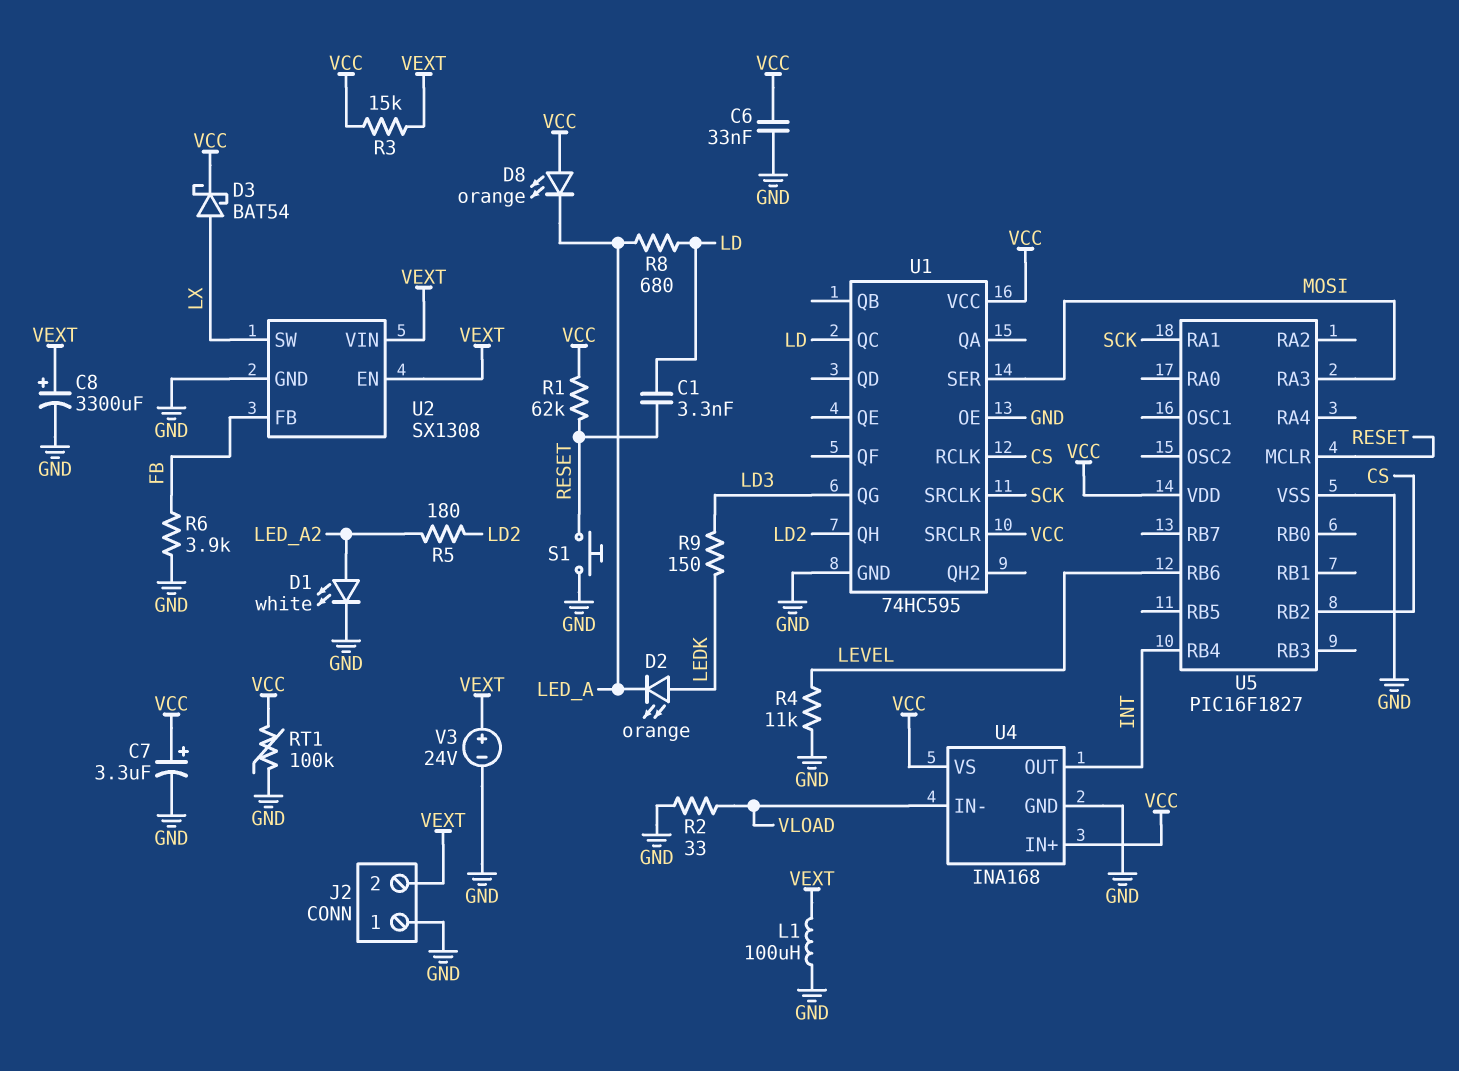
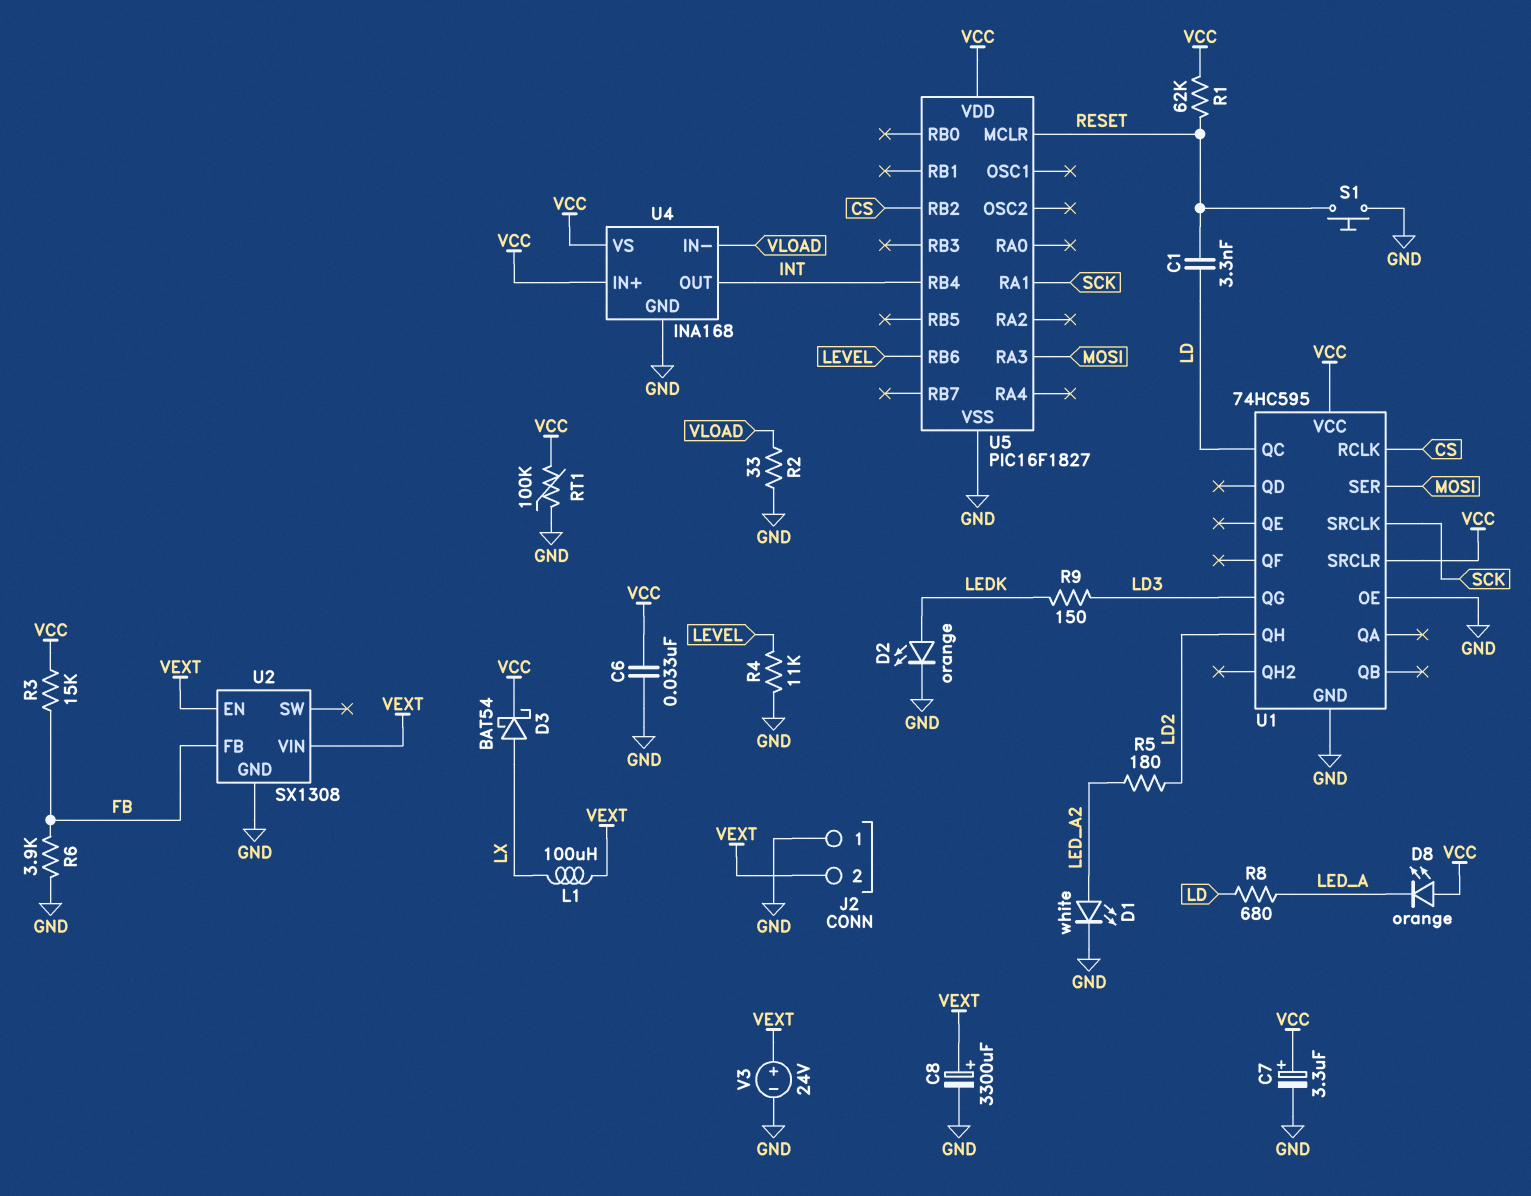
D2: LED orange (A LEDK, K LED_A) -> LED orange (A LEDK, K GND)
L1: 100uH (GND, VEXT) -> 100uH (LX, VEXT)
R3: 15k (VCC, VEXT) -> 15k (FB, VCC)
U2 pin SW: LX -> none

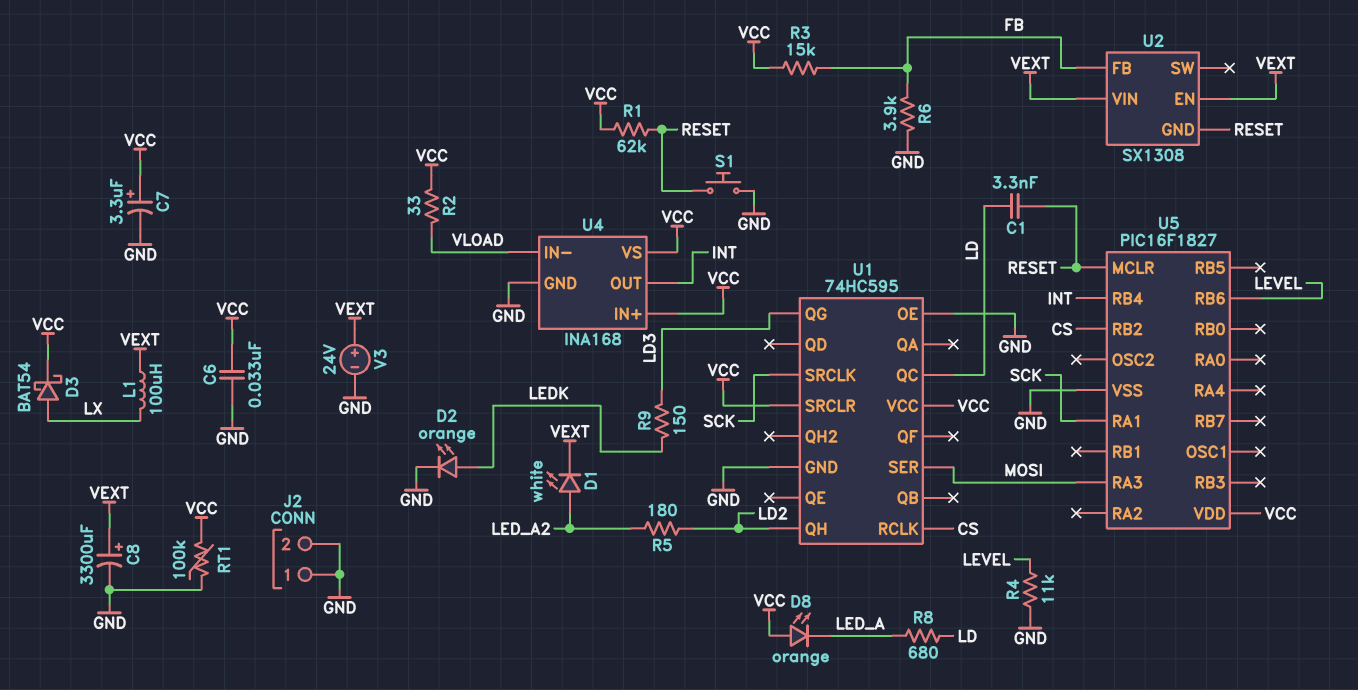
D1: LED white (A LED_A2, K GND) -> LED white (A LED_A2, K VEXT)
J2 pin 2: VEXT -> GND
R2: 33 (GND, VLOAD) -> 33 (VCC, VLOAD)
U2 pin GND: GND -> RESET

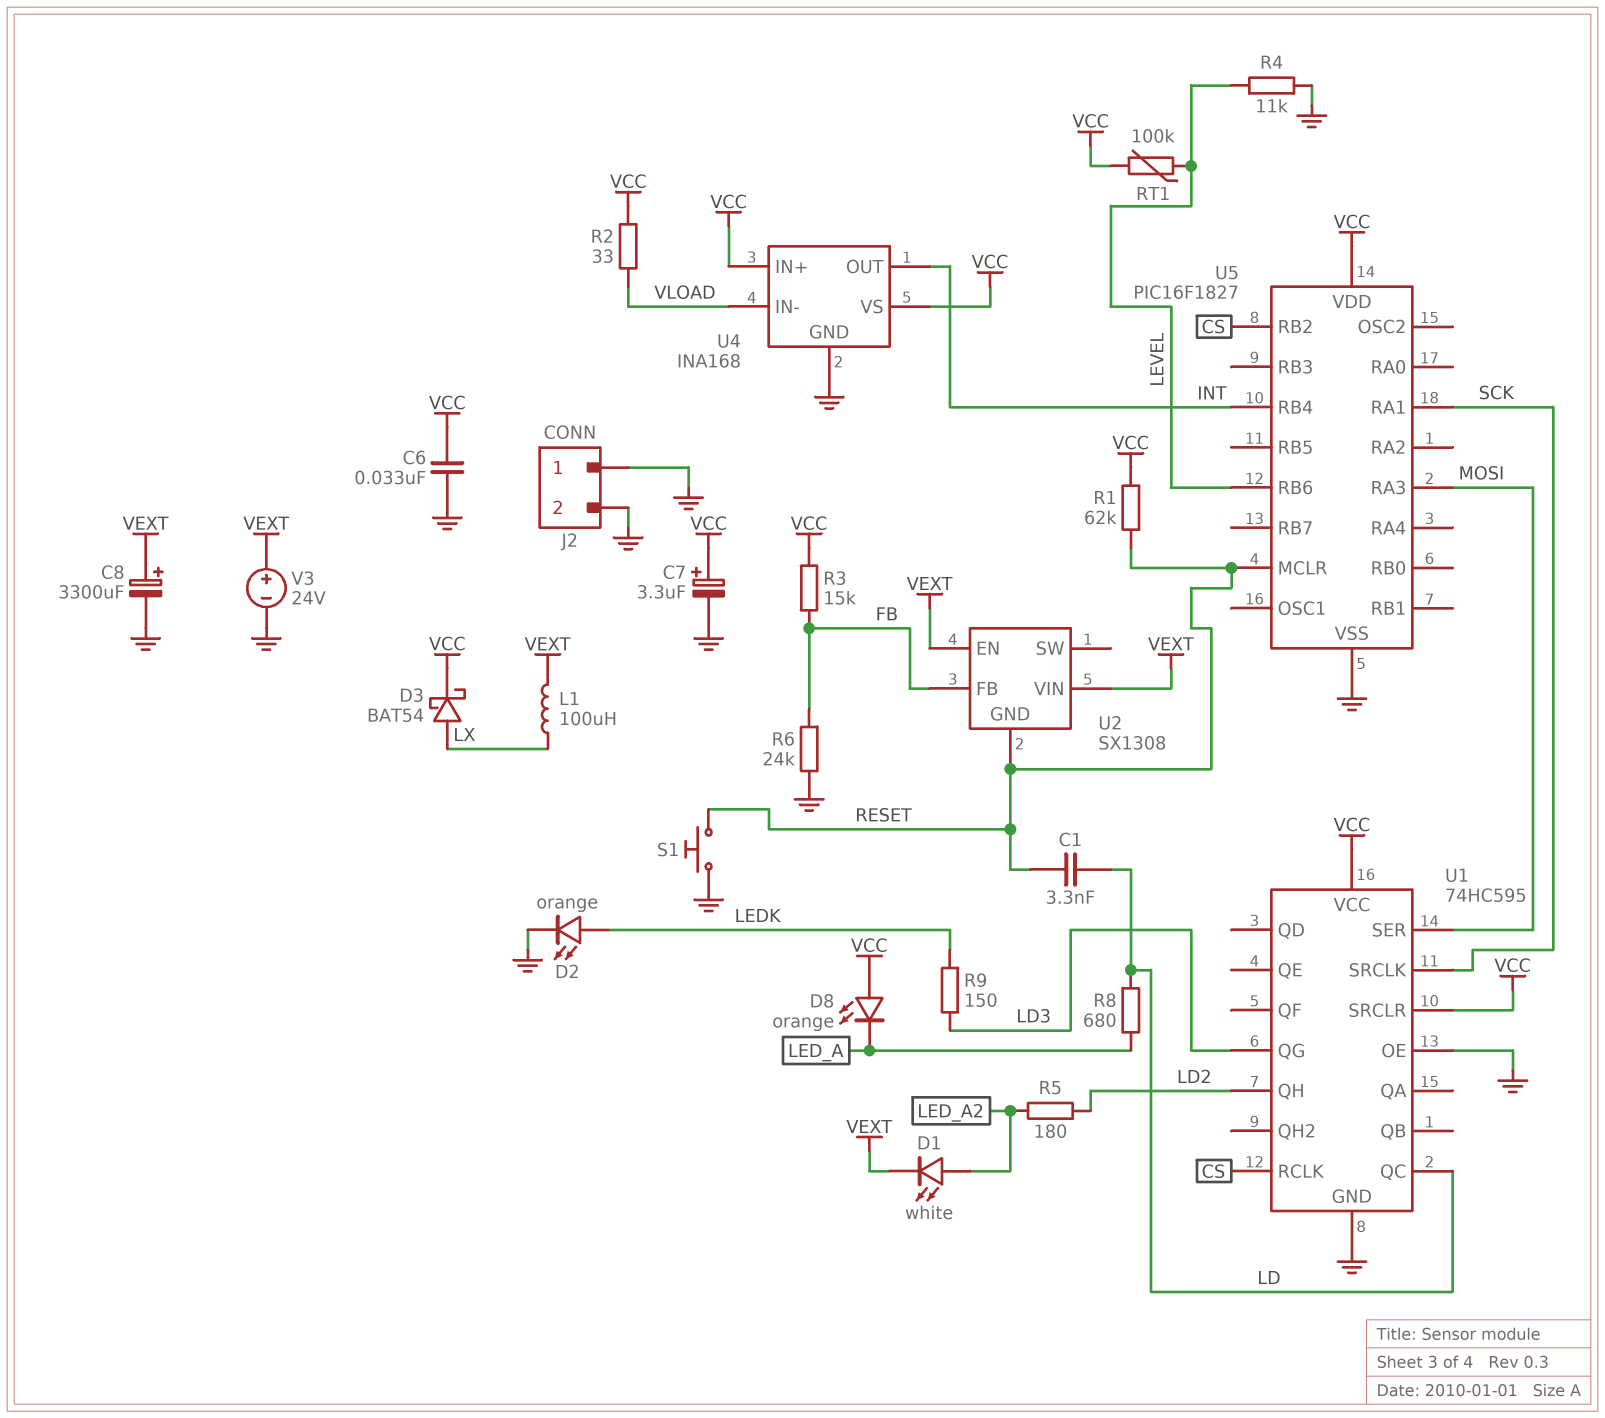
R6: 3.9k (FB, GND) -> 24k (FB, GND)
RT1: 100k (GND, VCC) -> 100k (LEVEL, VCC)

